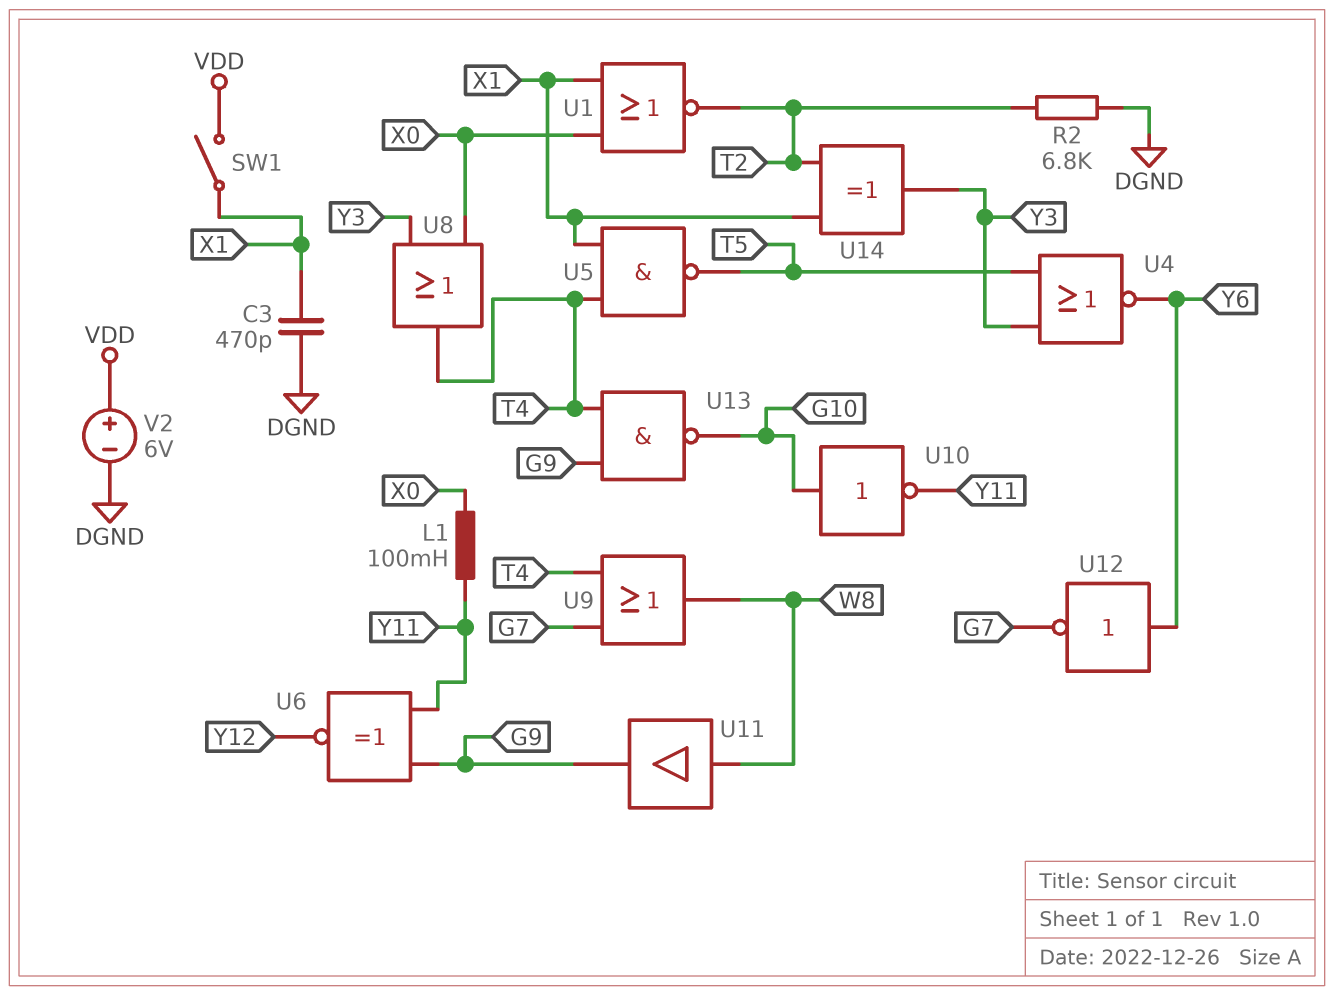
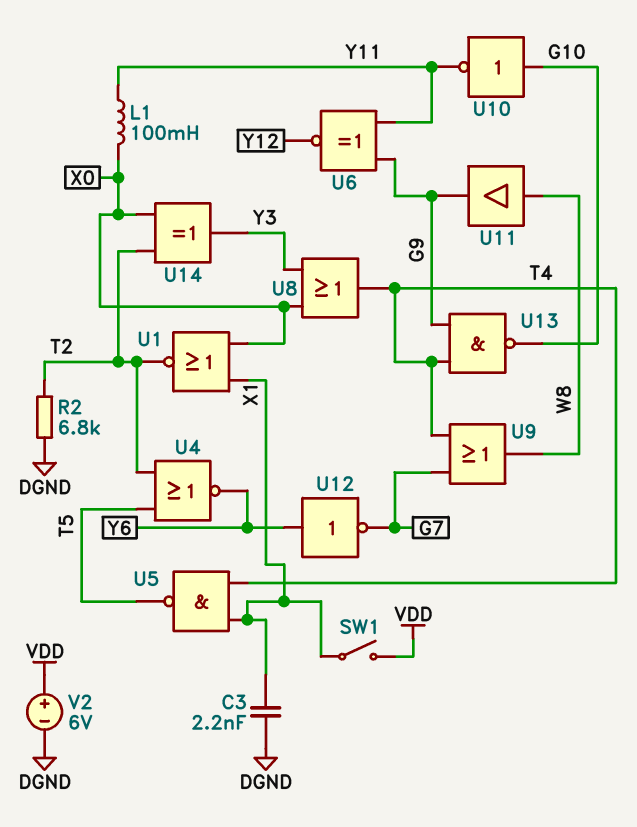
C3: 470pF (DGND, X1) -> 2.2nF (DGND, X1)
U4: NOR (in T5, in Y3, out Y6) -> NOR (in T2, in T5, out Y6)
U14: XOR (in T2, in X1, out Y3) -> XOR (in T2, in X0, out Y3)

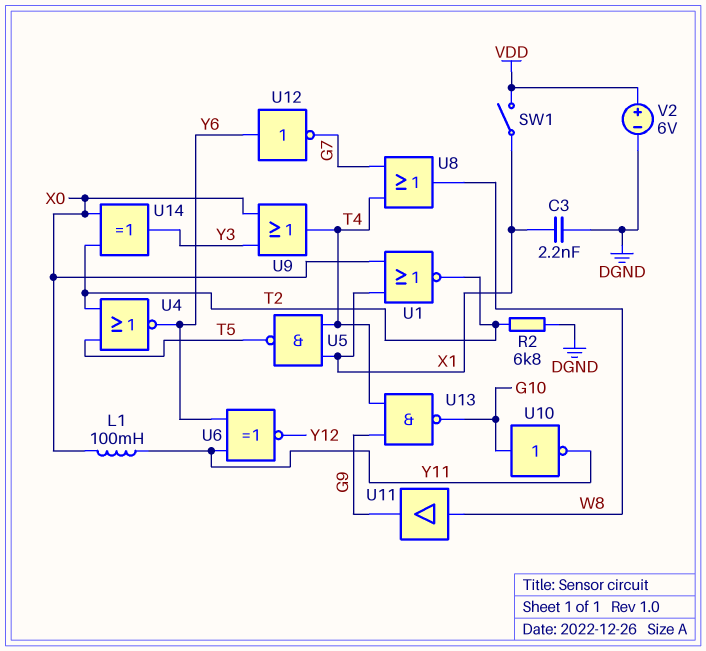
U6: XNOR (in G9, in Y11, out Y12) -> XNOR (in Y6, in Y11, out Y12)
U8: OR (in X0, in Y3, out T4) -> OR (in G7, in T4, out W8)
U9: OR (in G7, in T4, out W8) -> OR (in X0, in Y3, out T4)

